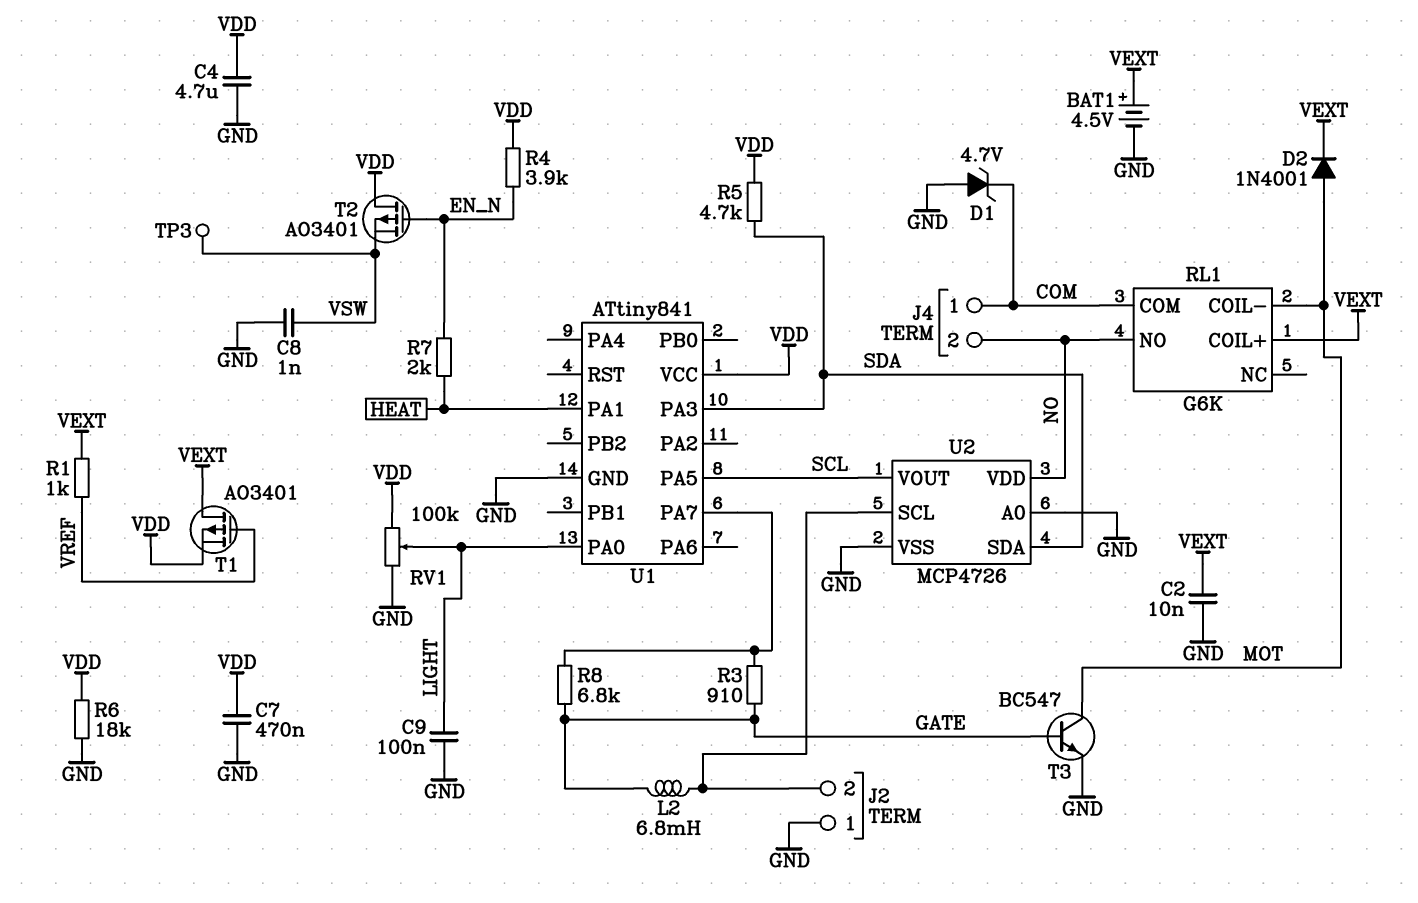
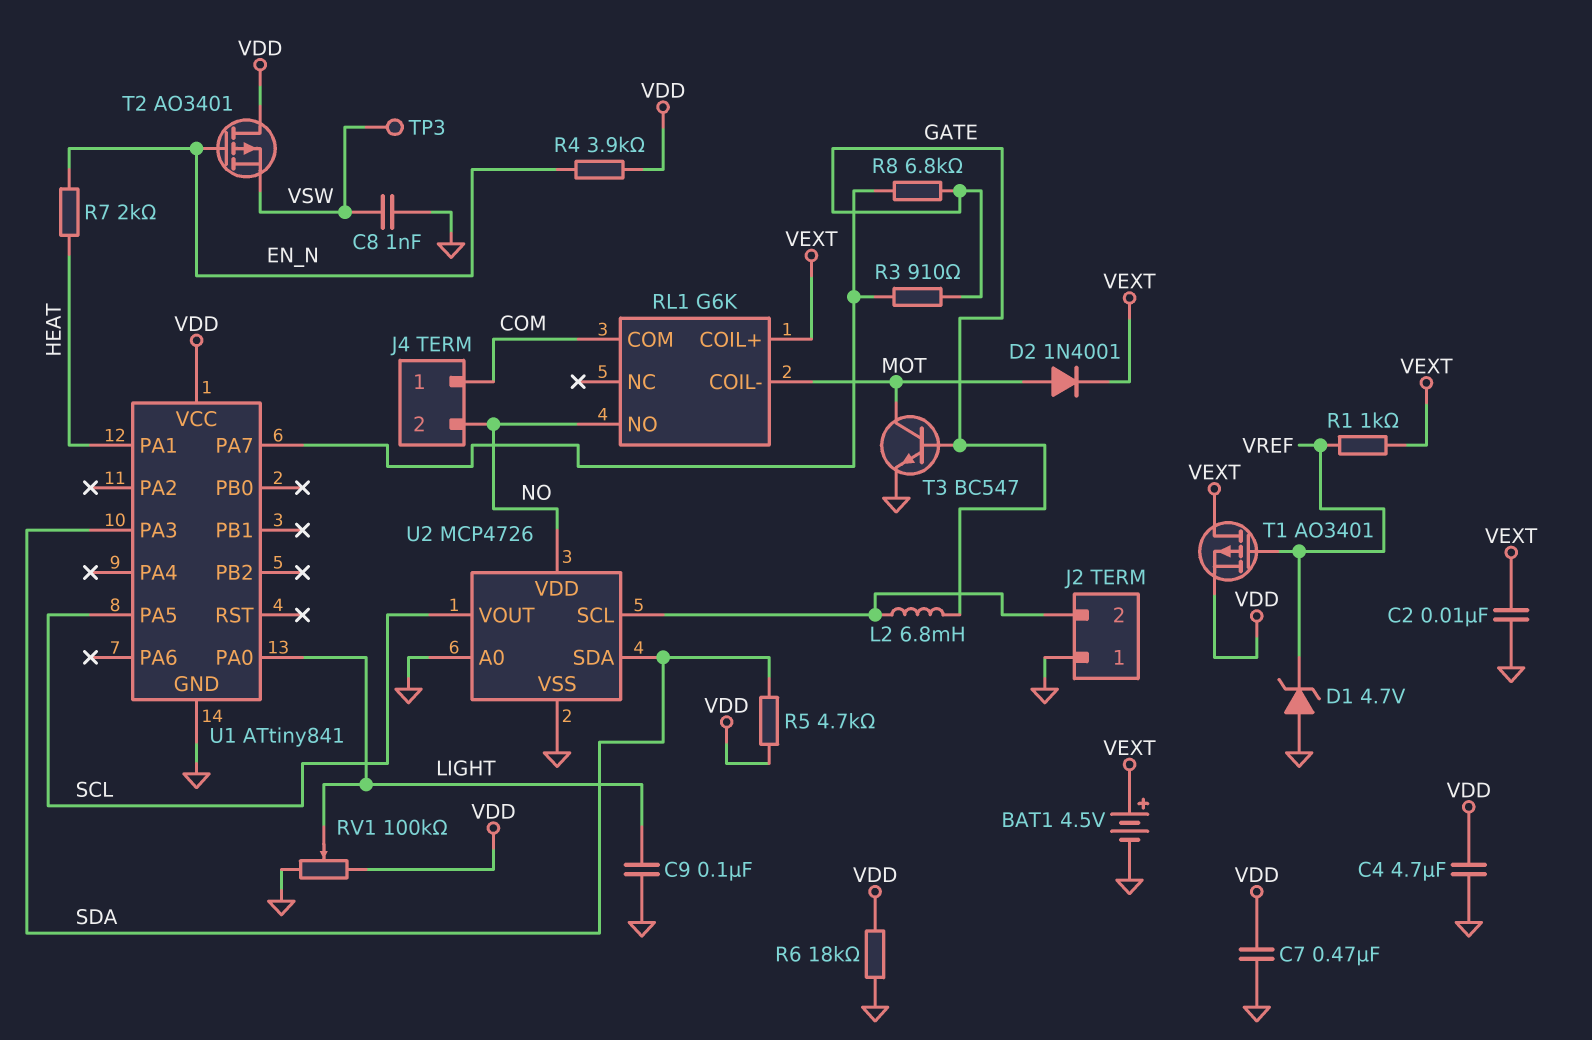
D1: zener 4.7V (A GND, K COM) -> zener 4.7V (A GND, K VREF)

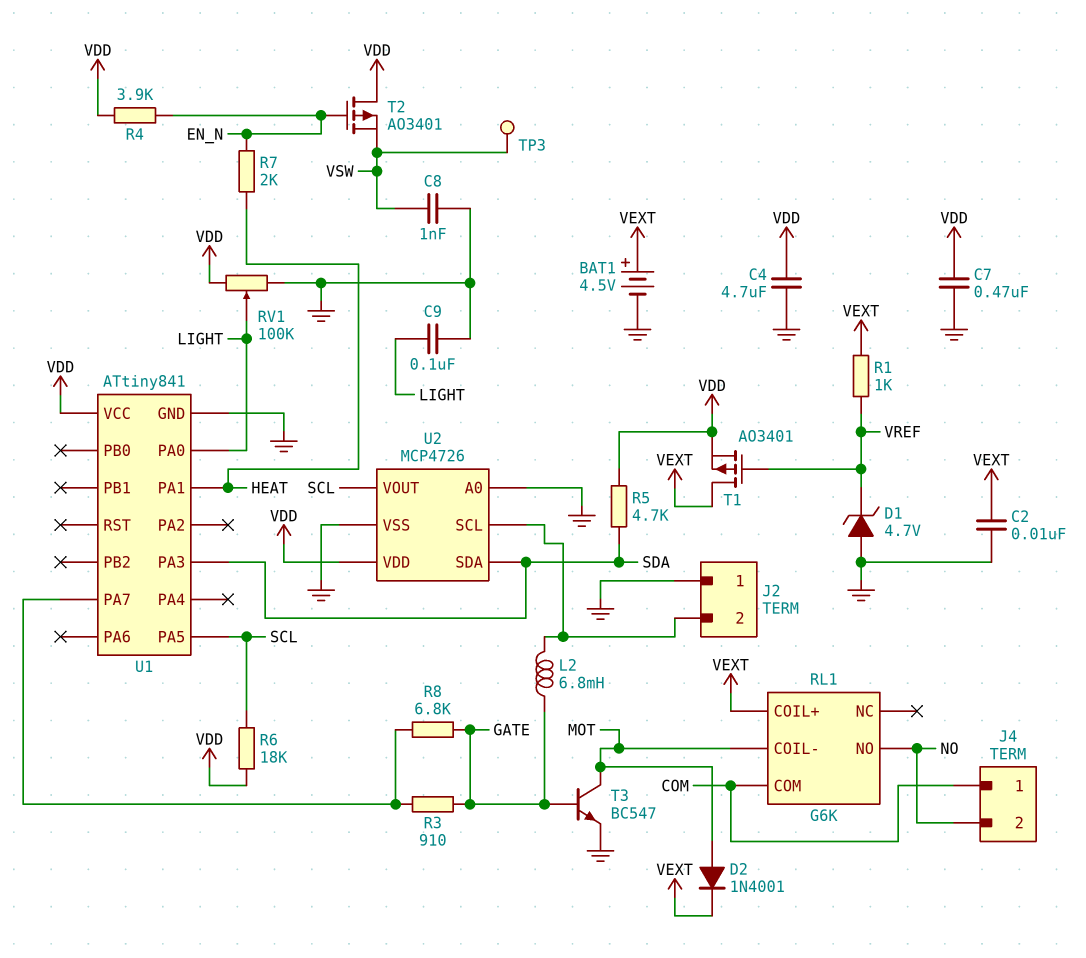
R6: 18k (GND, VDD) -> 18k (SCL, VDD)
U2 pin VDD: NO -> VDD

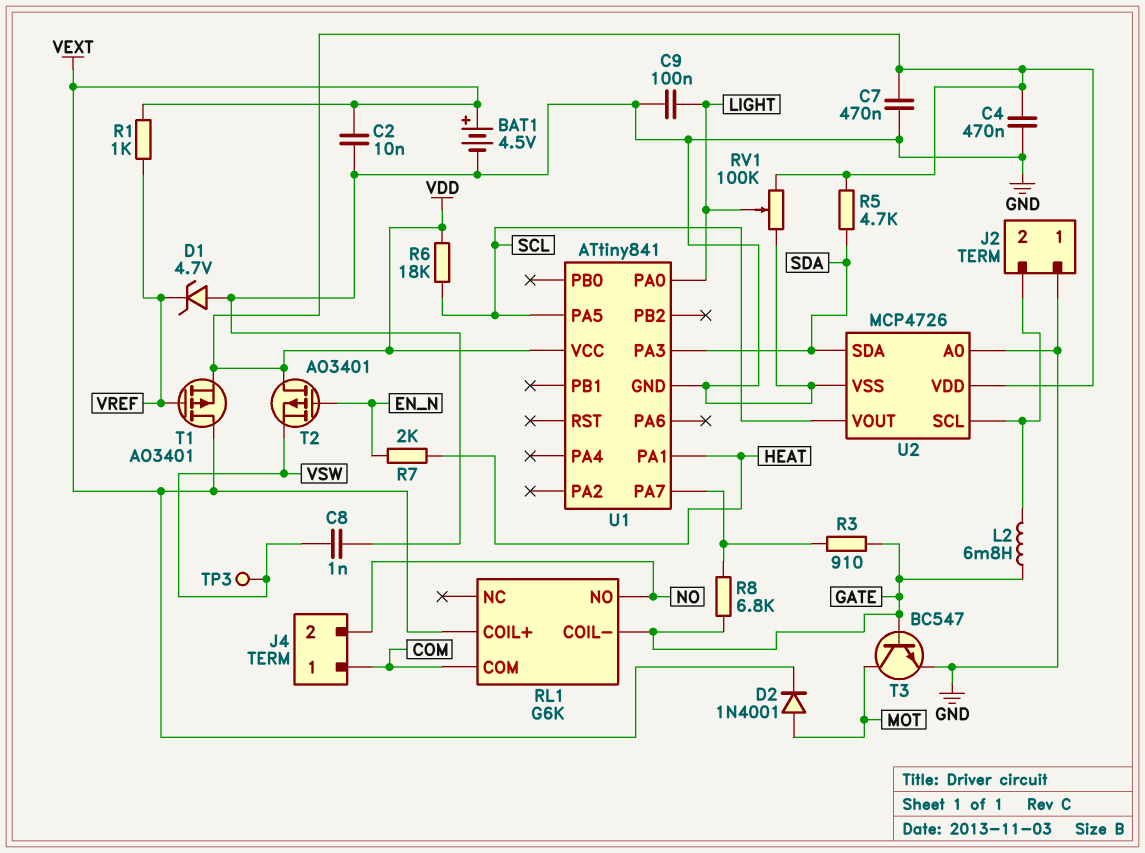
C4: 4.7uF (GND, VDD) -> 470nF (GND, VDD)
R4: 3.9k (EN_N, VDD) -> none
RL1 pin COIL-: MOT -> GATE

